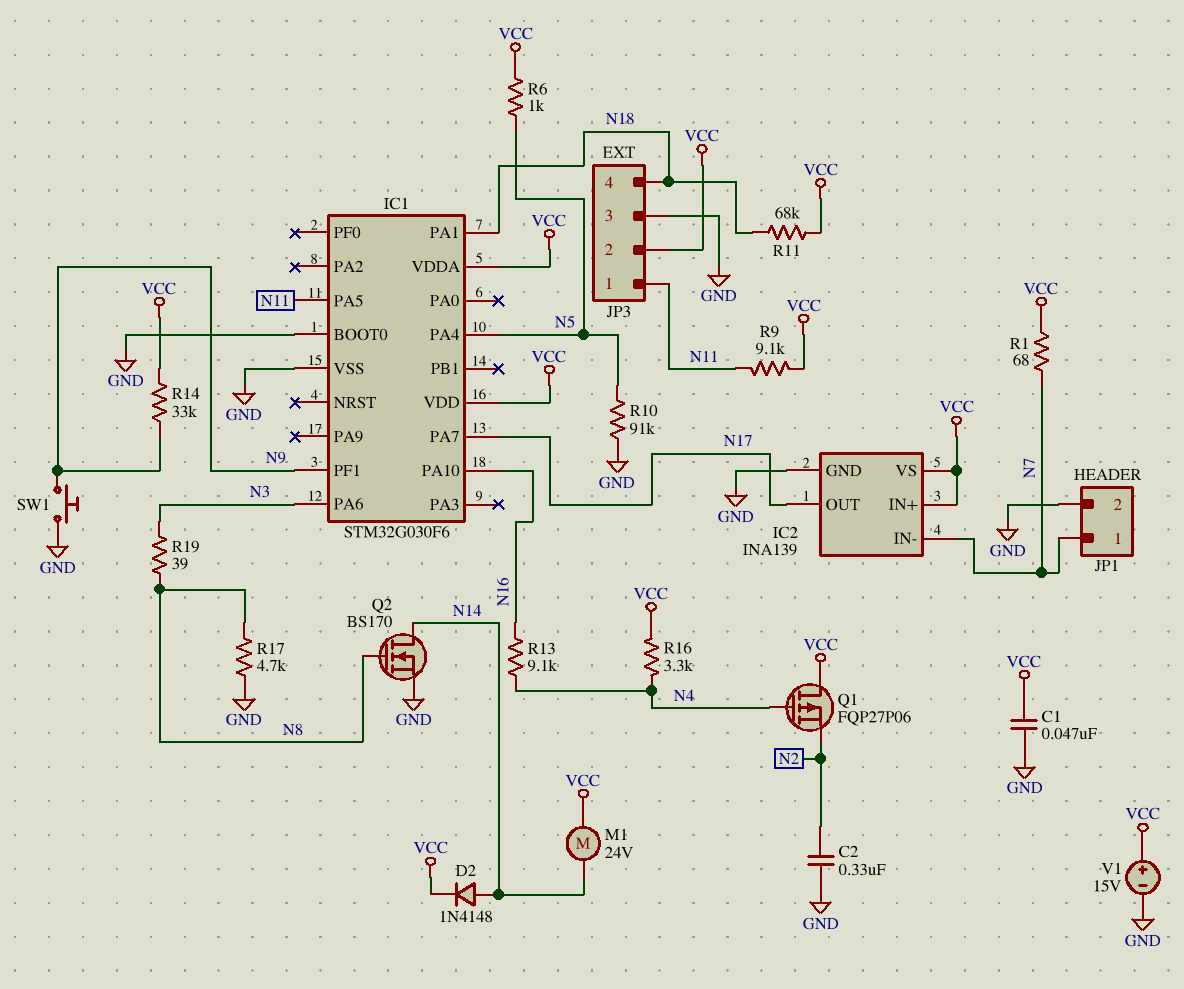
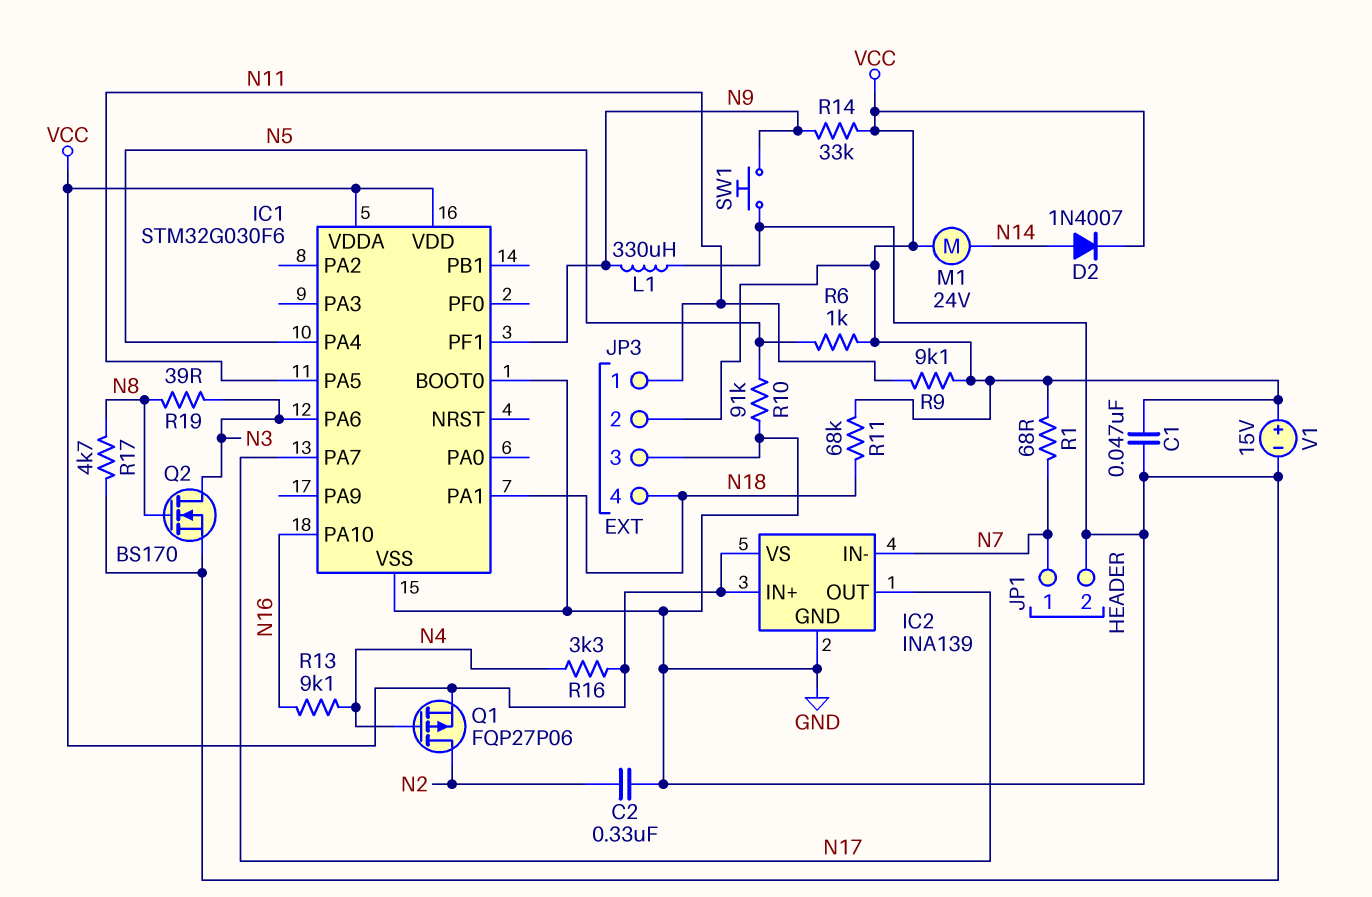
D2: diode 1N4148 (A N14, K VCC) -> diode 1N4007 (A N14, K VCC)
L1: none -> 330uH (GND, N9)
Q1: PMOS FQP27P06 (G N4, D VCC, S N2) -> PMOS FQP27P06 (G N4, D N2, S VCC)
Q2: NMOS BS170 (G N8, D N14, S GND) -> NMOS BS170 (G N8, D N3, S GND)

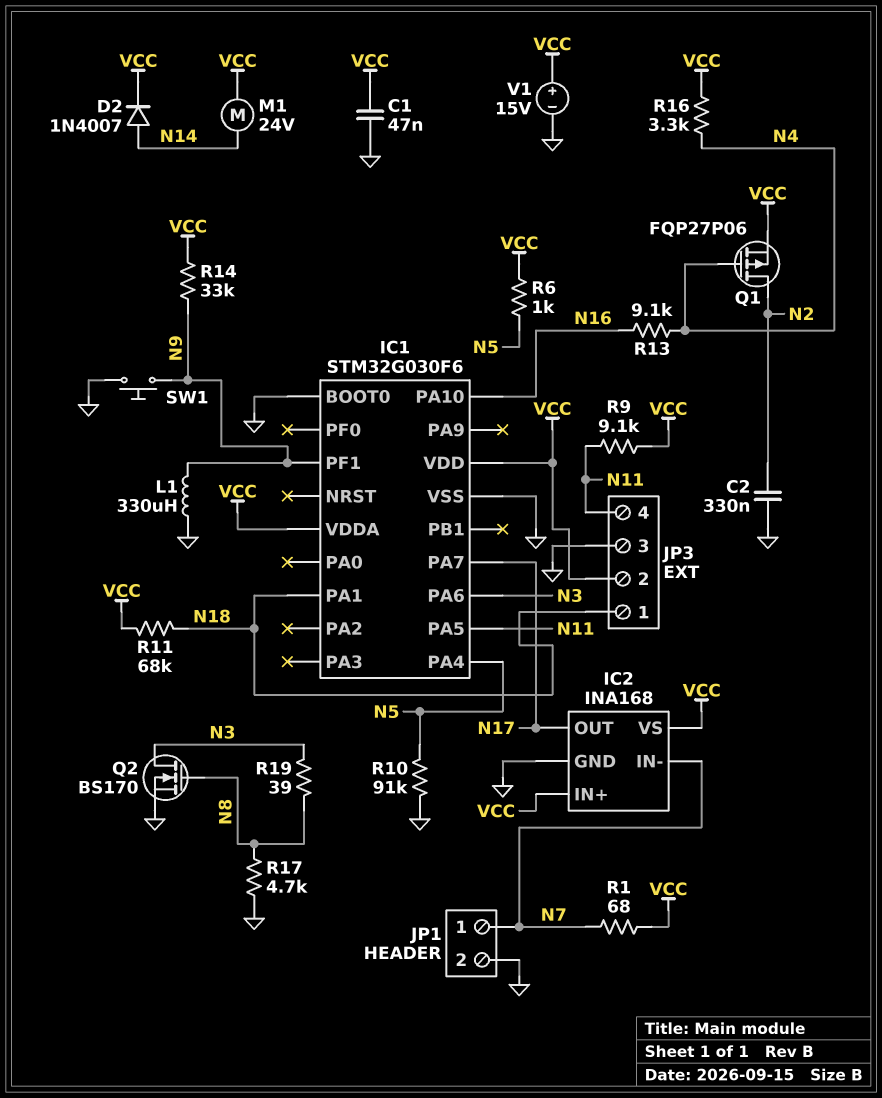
IC2: INA139 -> INA168
JP3 pin 1: N11 -> N18
JP3 pin 4: N18 -> N11

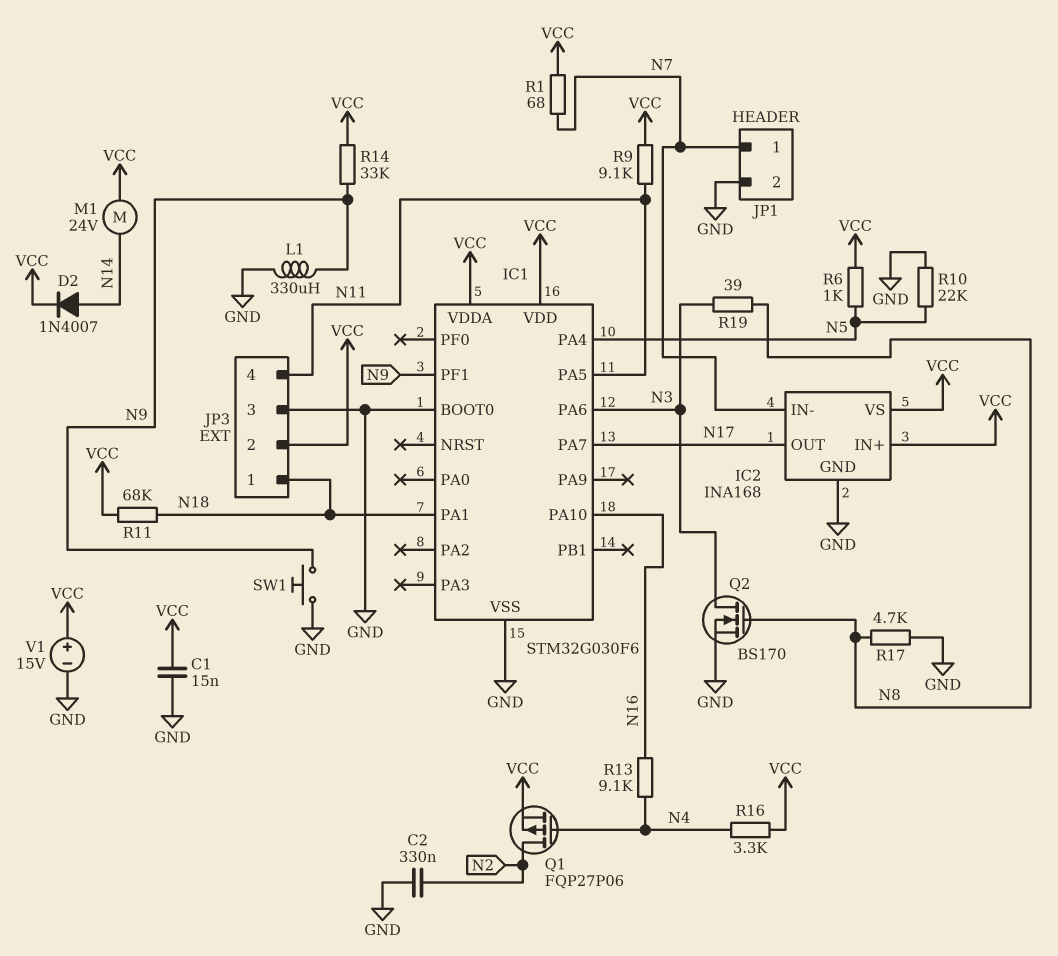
C1: 47nF (GND, VCC) -> 15nF (GND, VCC)
R10: 91k (GND, N5) -> 22k (GND, N5)

